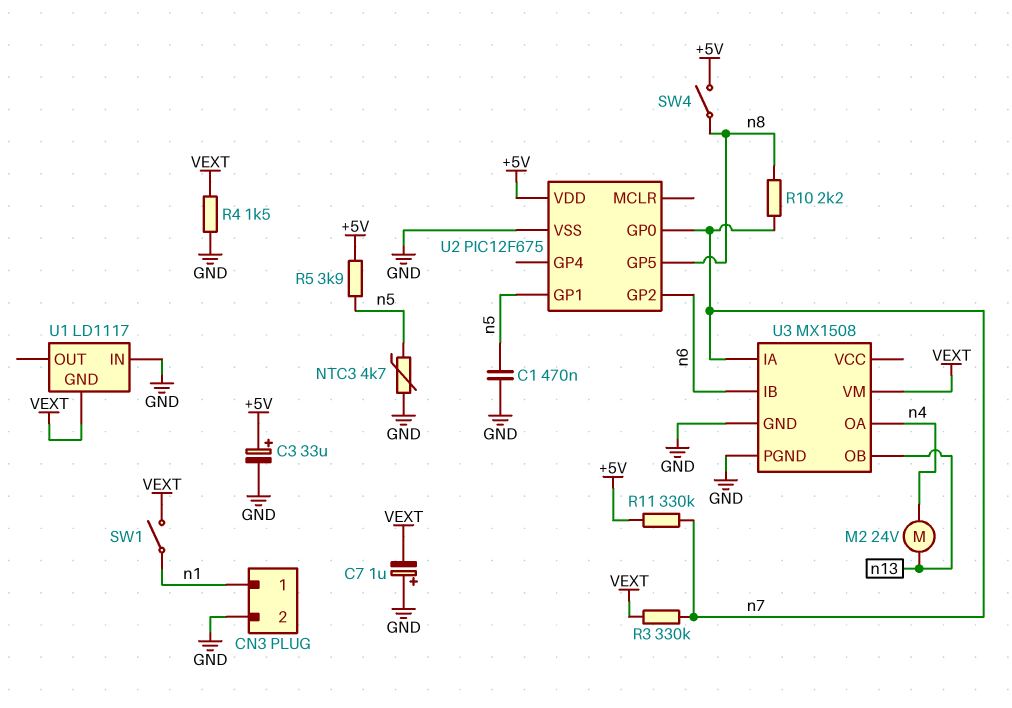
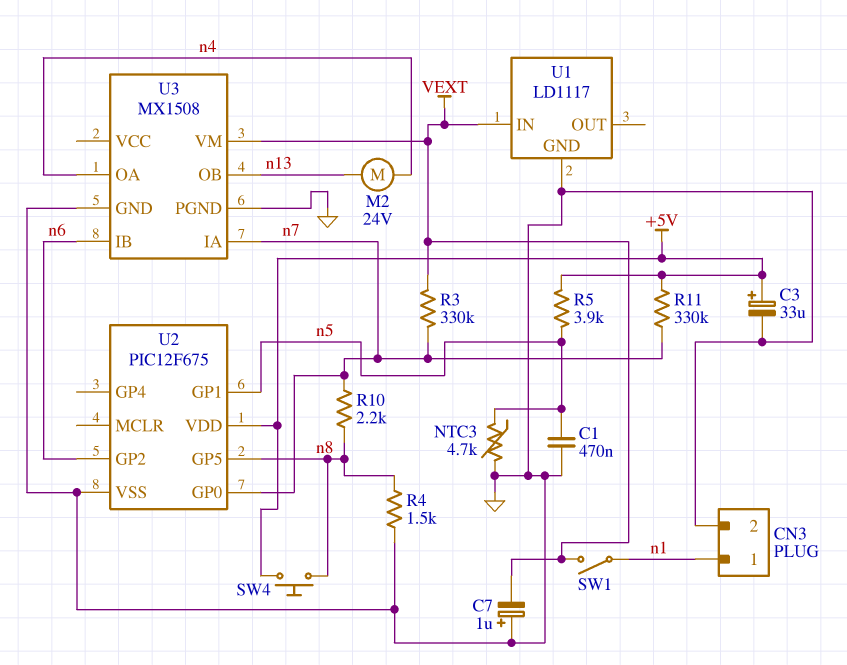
R4: 1.5k (GND, VEXT) -> 1.5k (GND, n8)
SW4: switch (+5V, n8) -> button (+5V, n8)
U1 pin GND: VEXT -> GND
U1 pin IN: GND -> VEXT

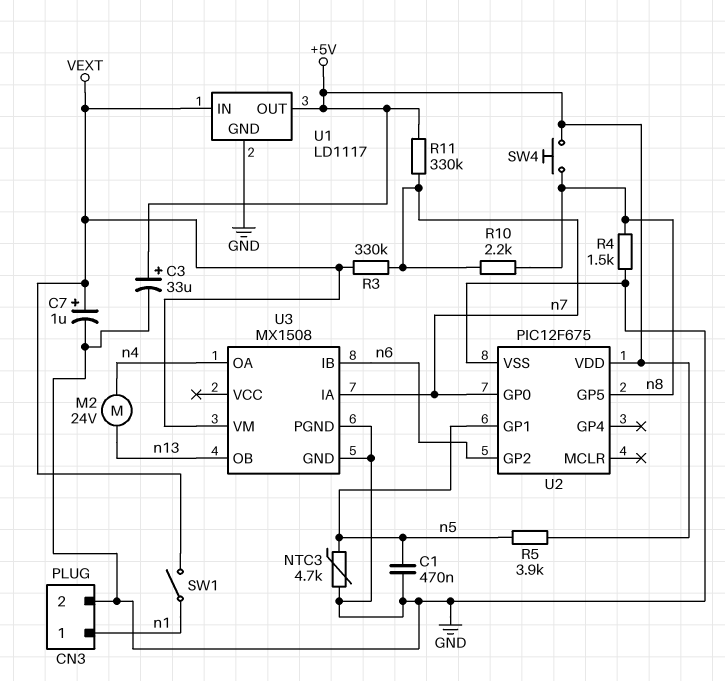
C7: 1uF (plus GND, minus VEXT) -> 1uF (plus VEXT, minus GND)
U1 pin OUT: none -> +5V

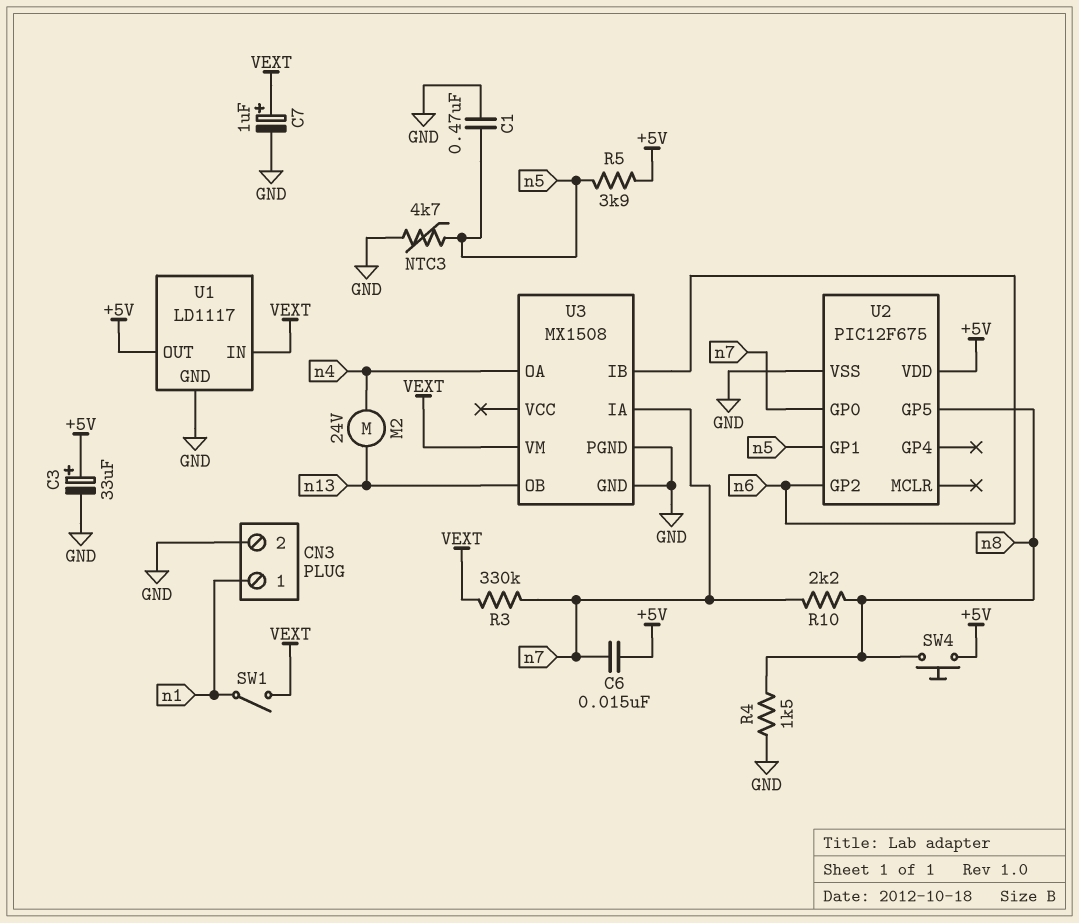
C6: none -> 15nF (+5V, n7)
R11: 330k (+5V, n7) -> none

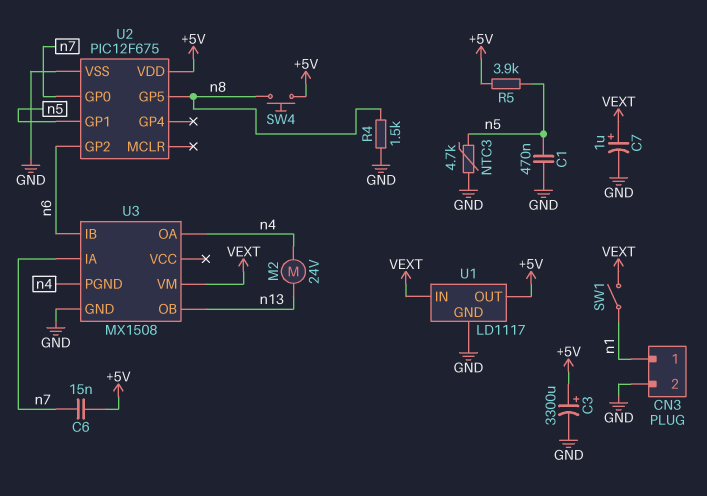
C3: 33uF (plus +5V, minus GND) -> 3300uF (plus +5V, minus GND)
R3: 330k (VEXT, n7) -> none
R10: 2.2k (n7, n8) -> none
U3 pin PGND: GND -> n4

